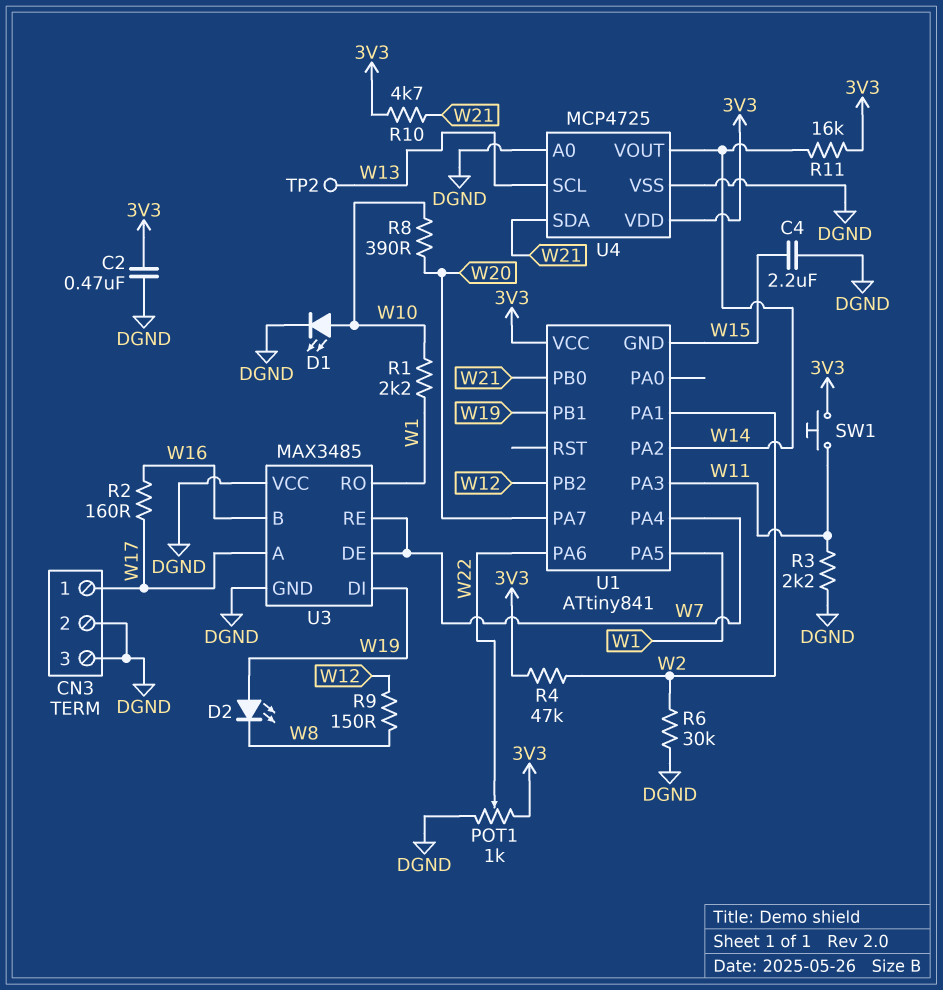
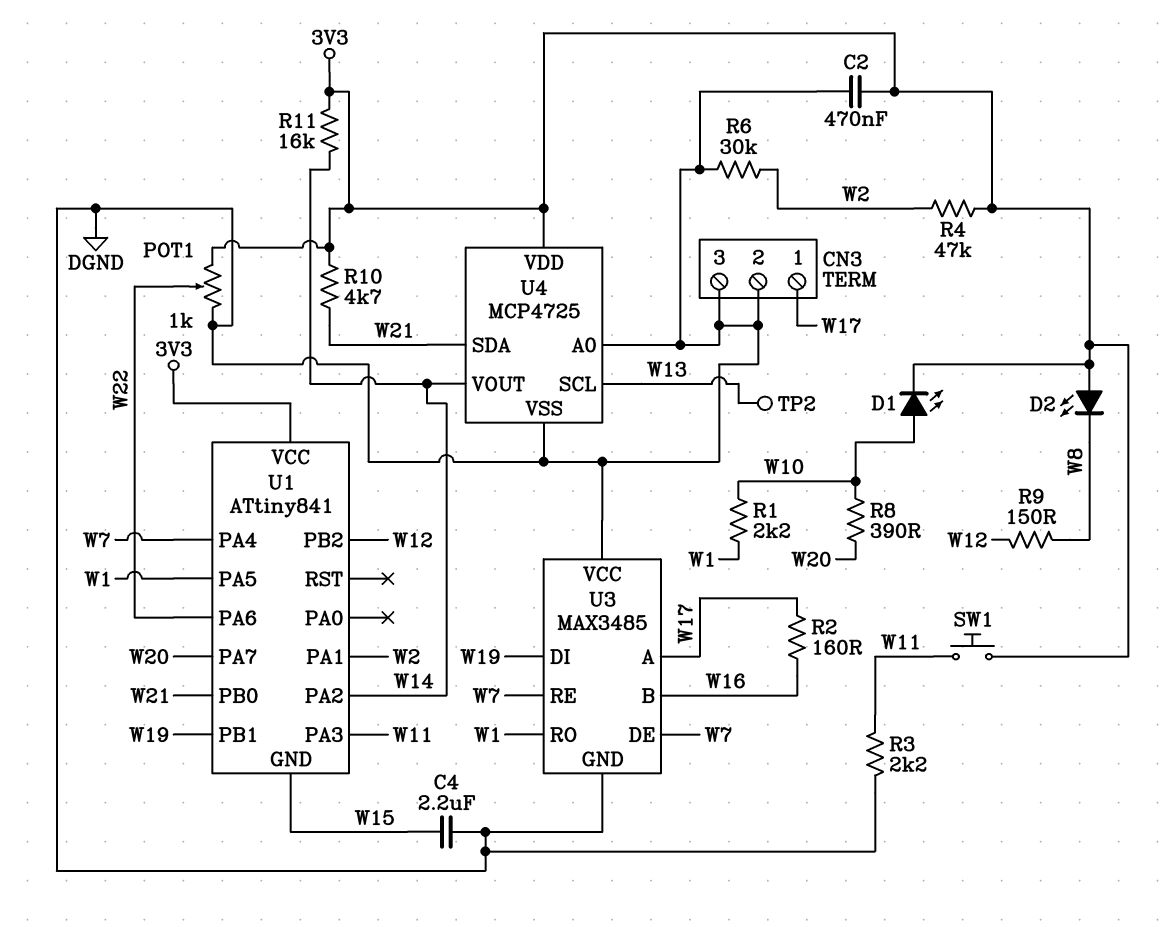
D1: LED (A W10, K DGND) -> LED (A W10, K 3V3)
D2: LED (A W19, K W8) -> LED (A 3V3, K W8)

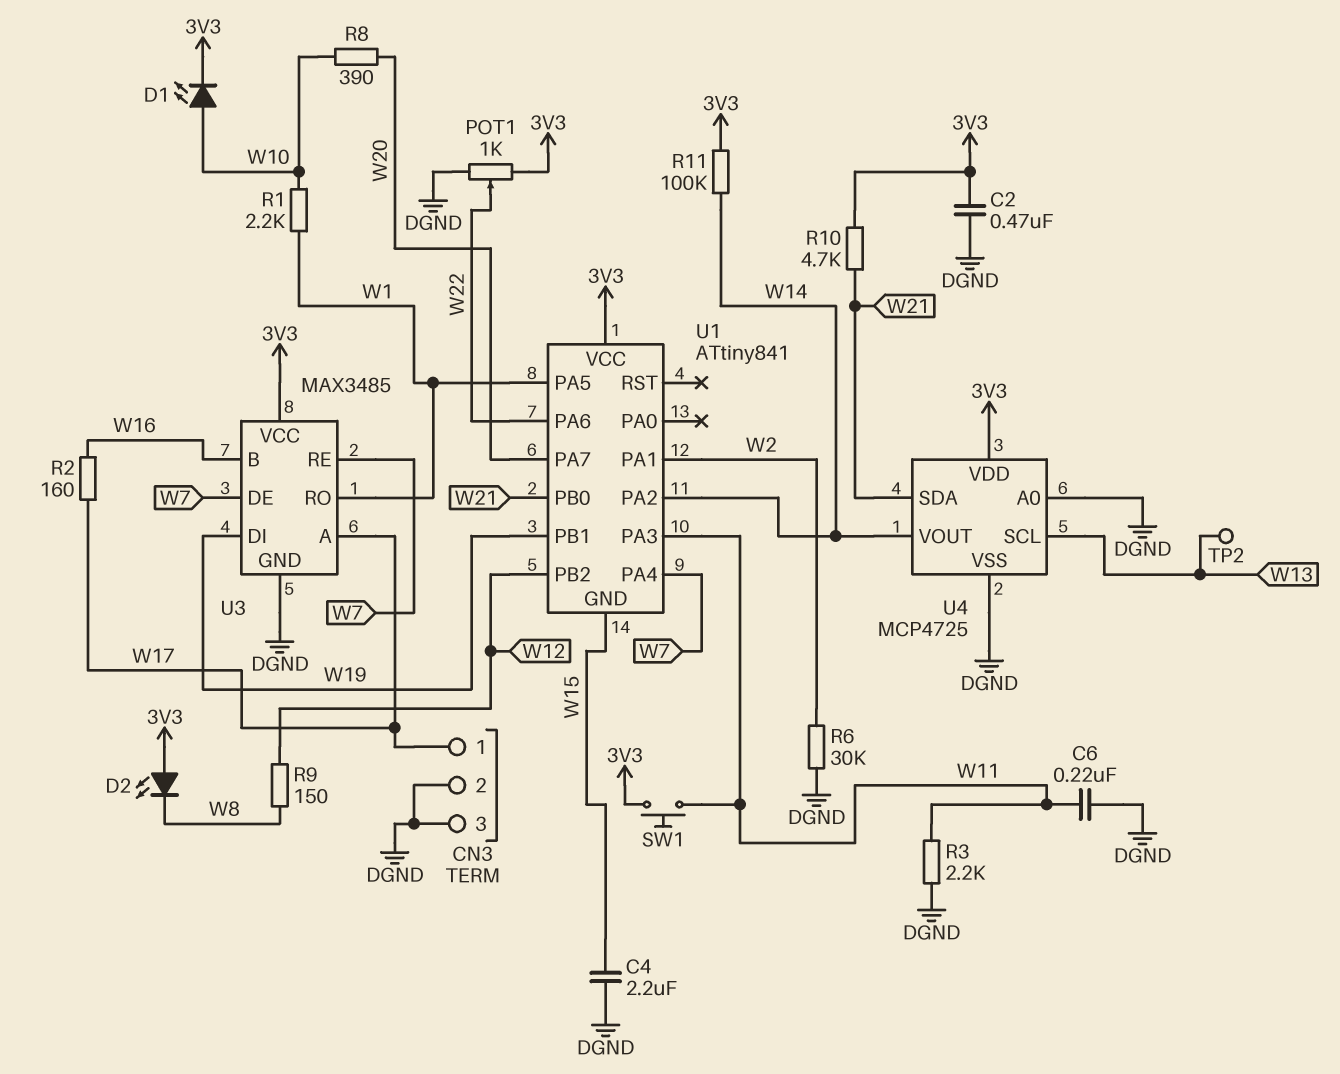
C6: none -> 220nF (DGND, W11)
R4: 47k (3V3, W2) -> none
R11: 16k (3V3, W14) -> 100k (3V3, W14)
U3 pin VCC: DGND -> 3V3

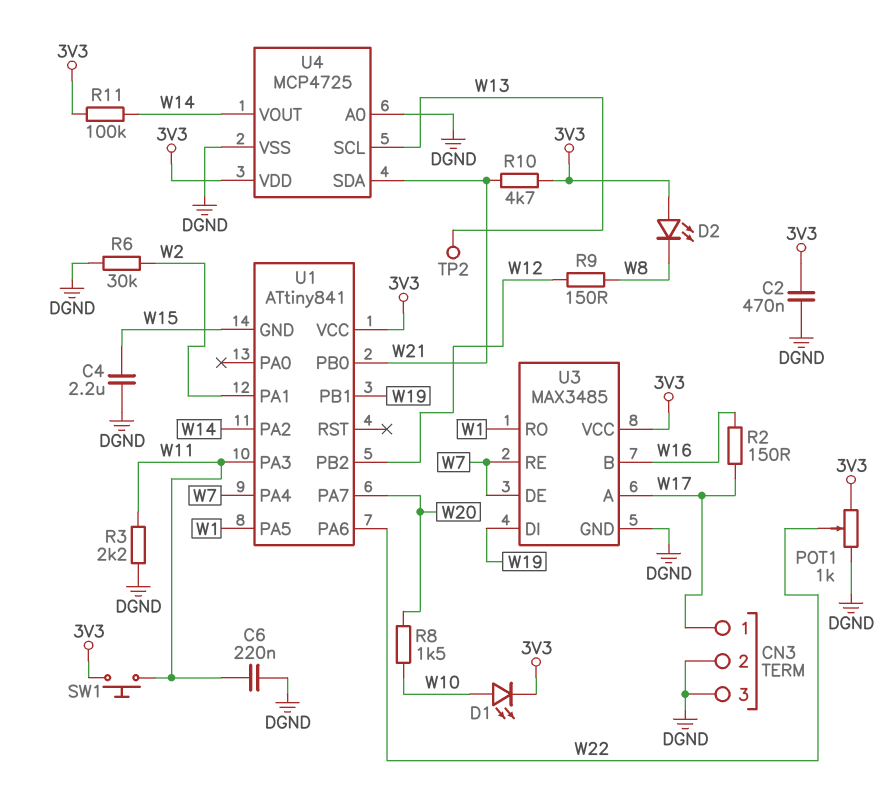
R1: 2.2k (W1, W10) -> none
R2: 160 (W16, W17) -> 150 (W16, W17)
R8: 390 (W10, W20) -> 1.5k (W10, W20)

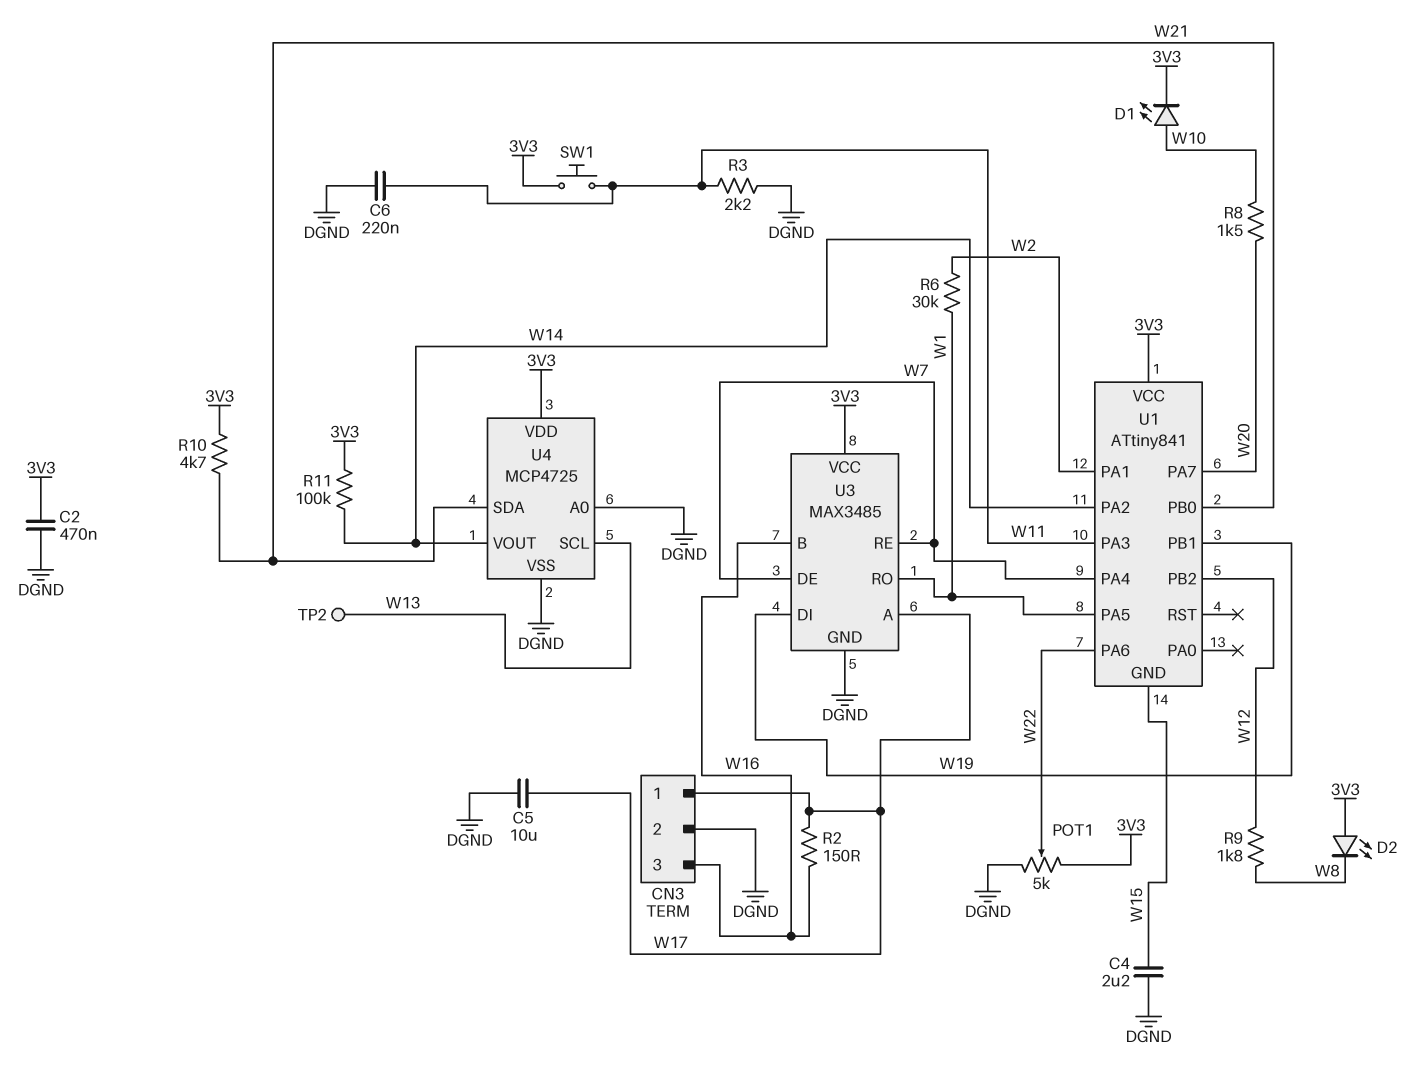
C5: none -> 10uF (DGND, W17)
CN3 pin 3: DGND -> W16
POT1: 1k (3V3, DGND, wiper W22) -> 5k (3V3, DGND, wiper W22)
R6: 30k (DGND, W2) -> 30k (W1, W2)
R9: 150 (W8, W12) -> 1.8k (W8, W12)

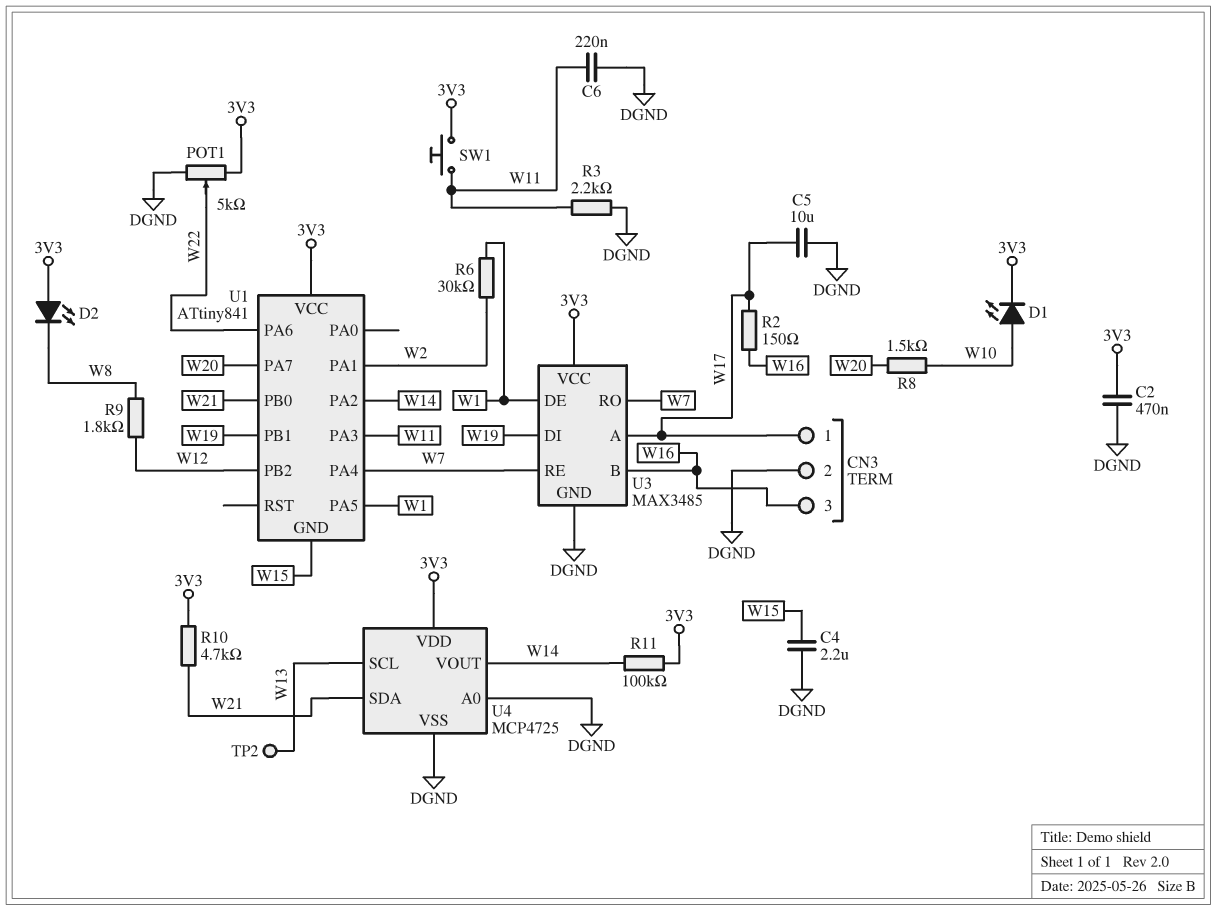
U3 pin DE: W7 -> W1
U3 pin RO: W1 -> W7

